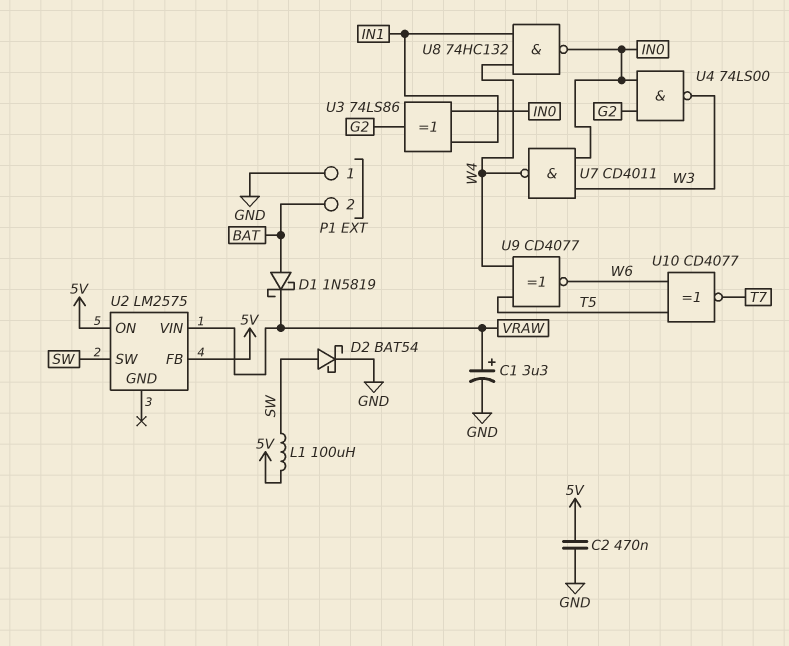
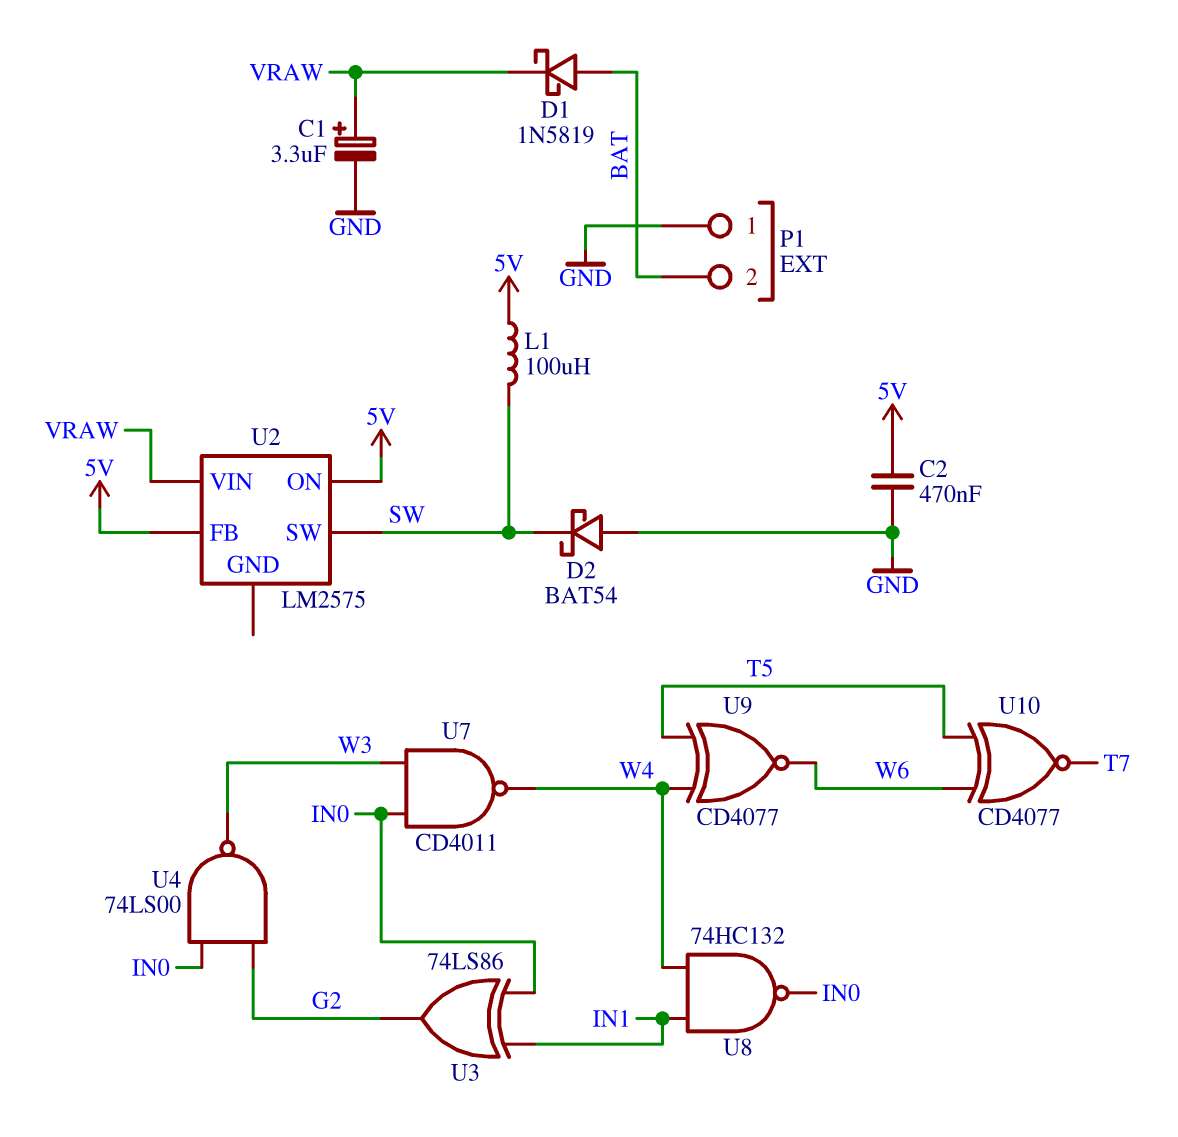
D2: schottky BAT54 (A SW, K GND) -> schottky BAT54 (A GND, K SW)

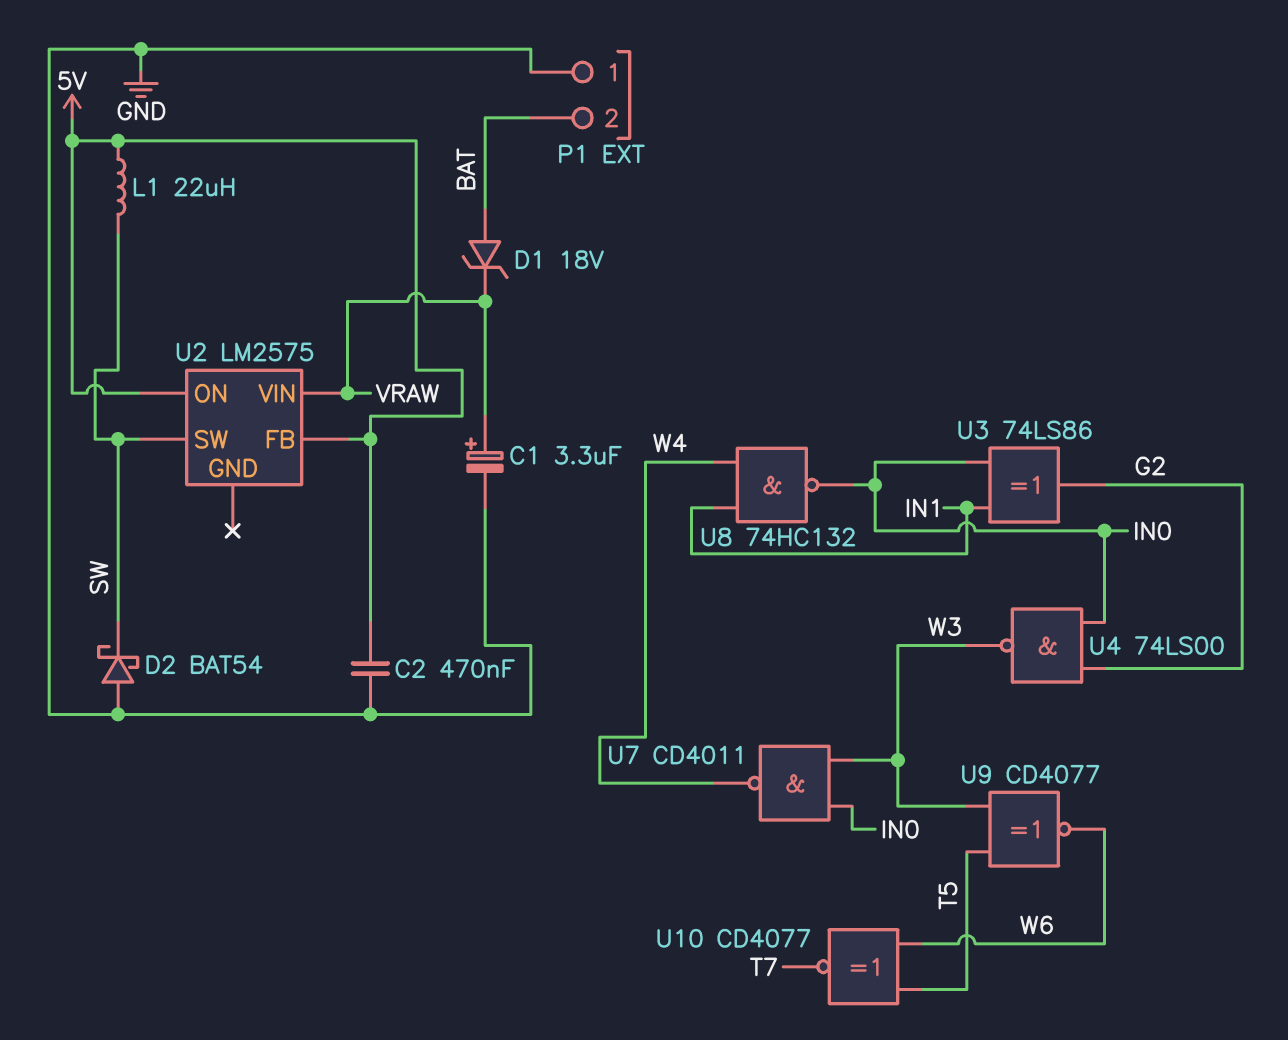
D1: schottky 1N5819 (A BAT, K VRAW) -> zener 18V (A BAT, K VRAW)
L1: 100uH (5V, SW) -> 22uH (5V, SW)
U9: XNOR CD4077 (in T5, in W4, out W6) -> XNOR CD4077 (in T5, in W3, out W6)

